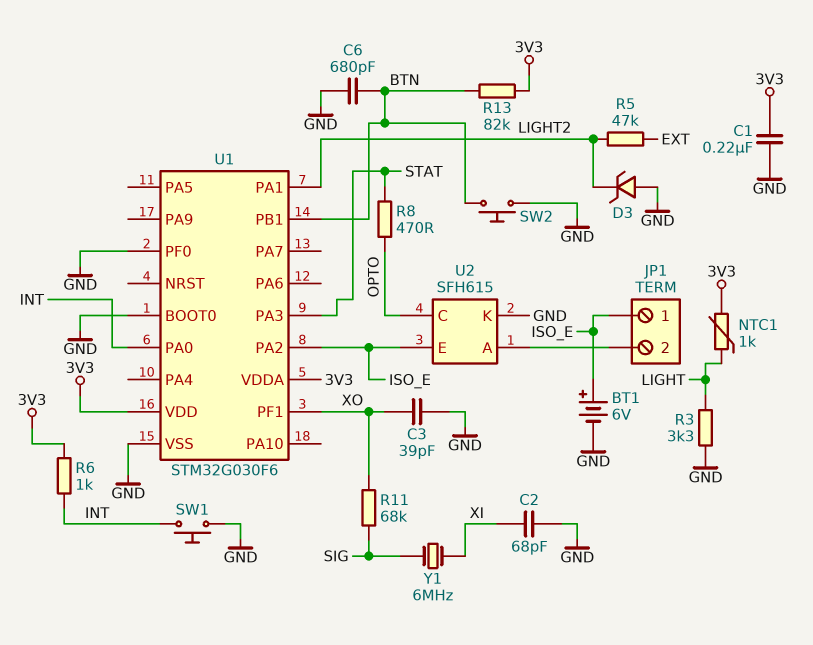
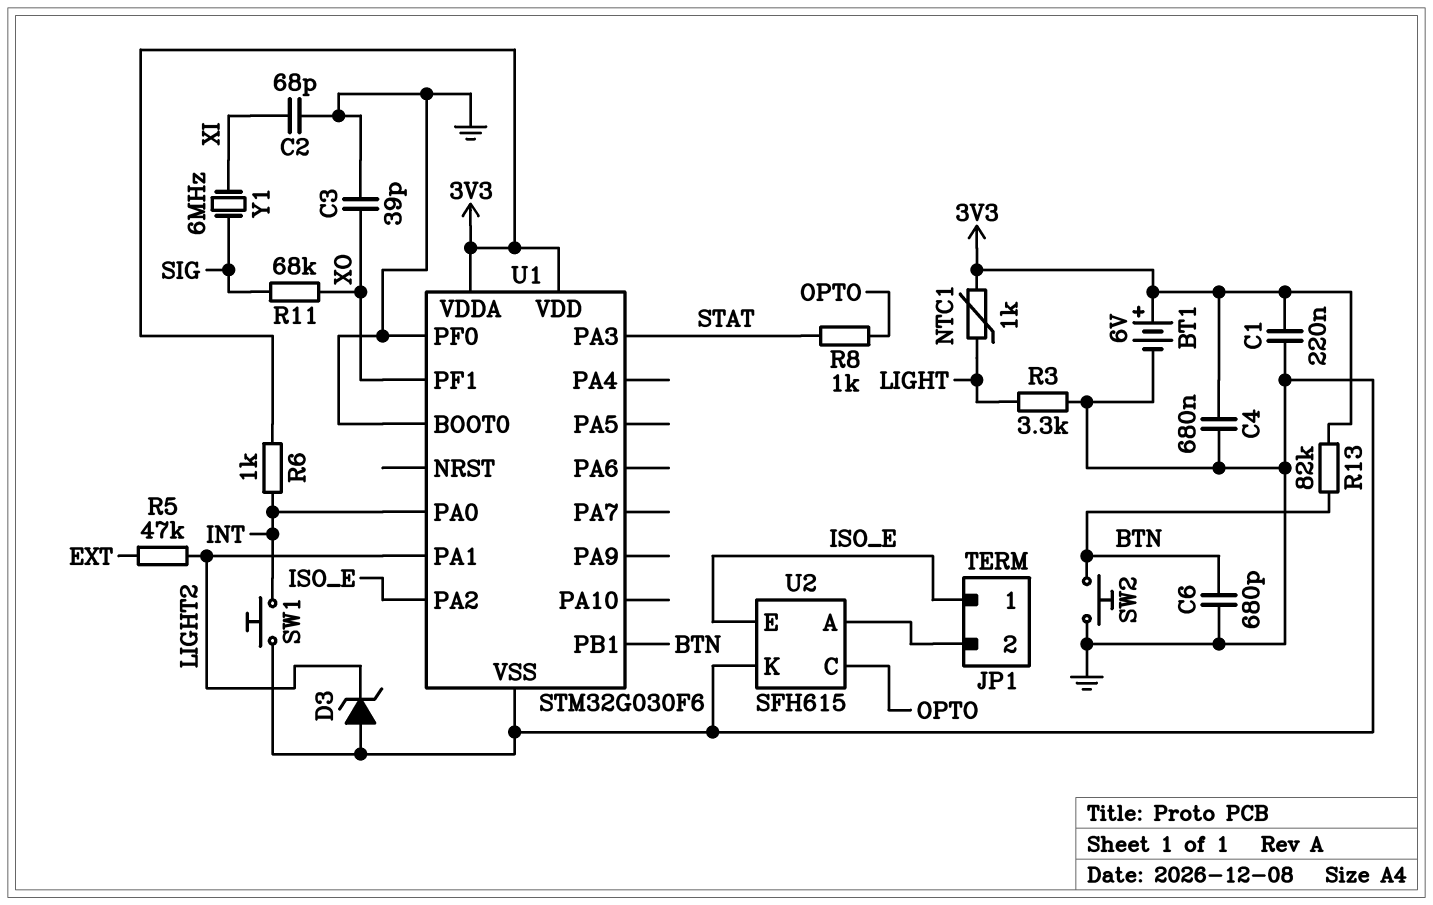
BT1: 6V (plus ISO_E, minus GND) -> 6V (plus 3V3, minus GND)
C4: none -> 680nF (3V3, GND)
R8: 470 (OPTO, STAT) -> 1k (OPTO, STAT)

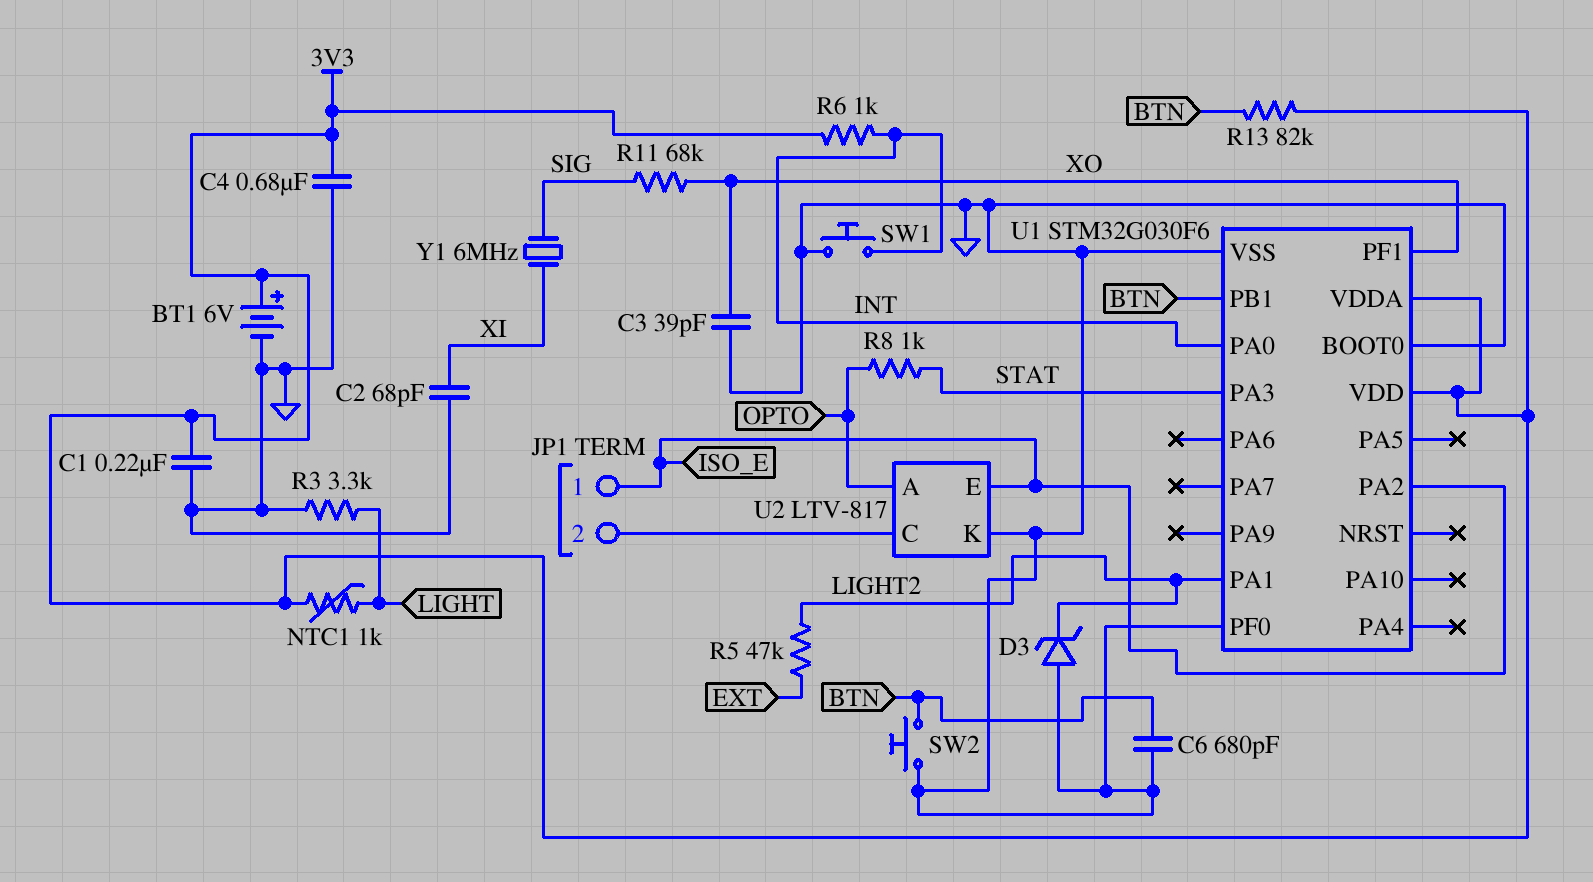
U2: SFH615 -> LTV-817
U2 pin A: JP1/2 -> OPTO
U2 pin C: OPTO -> JP1/2

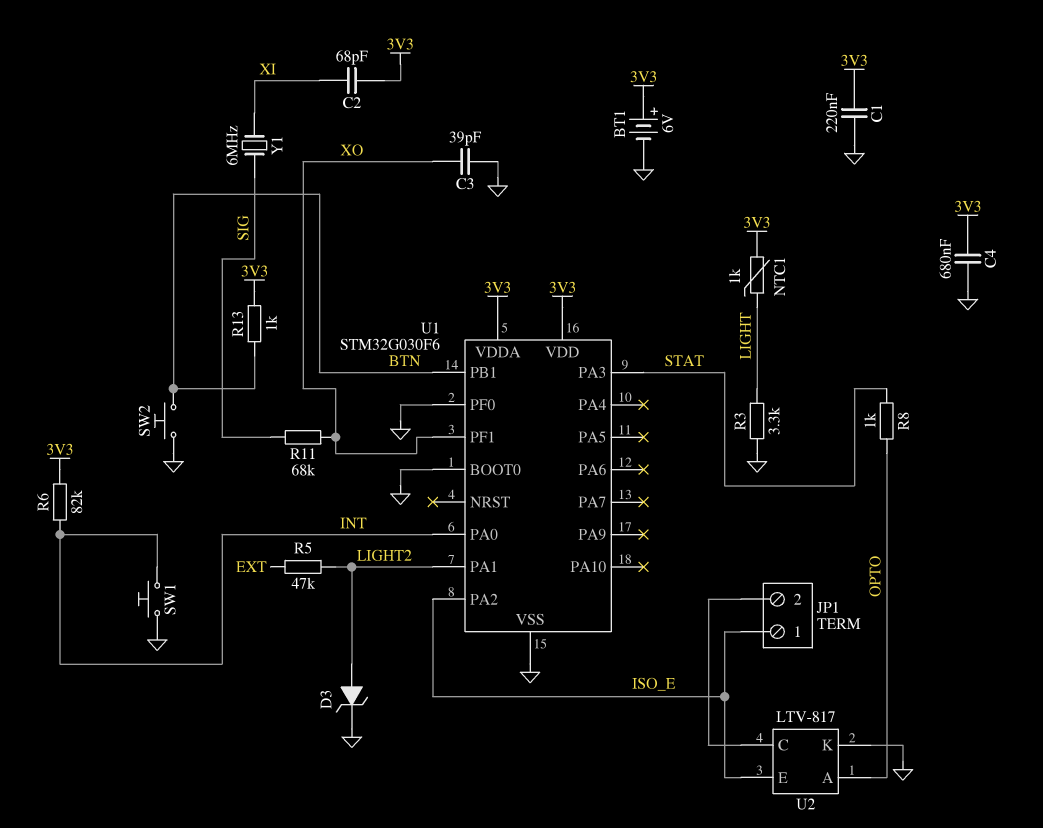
C2: 68pF (GND, XI) -> 68pF (3V3, XI)
C6: 680pF (BTN, GND) -> none
D3: zener (A GND, K LIGHT2) -> zener (A LIGHT2, K GND)
R6: 1k (3V3, INT) -> 82k (3V3, INT)
R13: 82k (3V3, BTN) -> 1k (3V3, BTN)

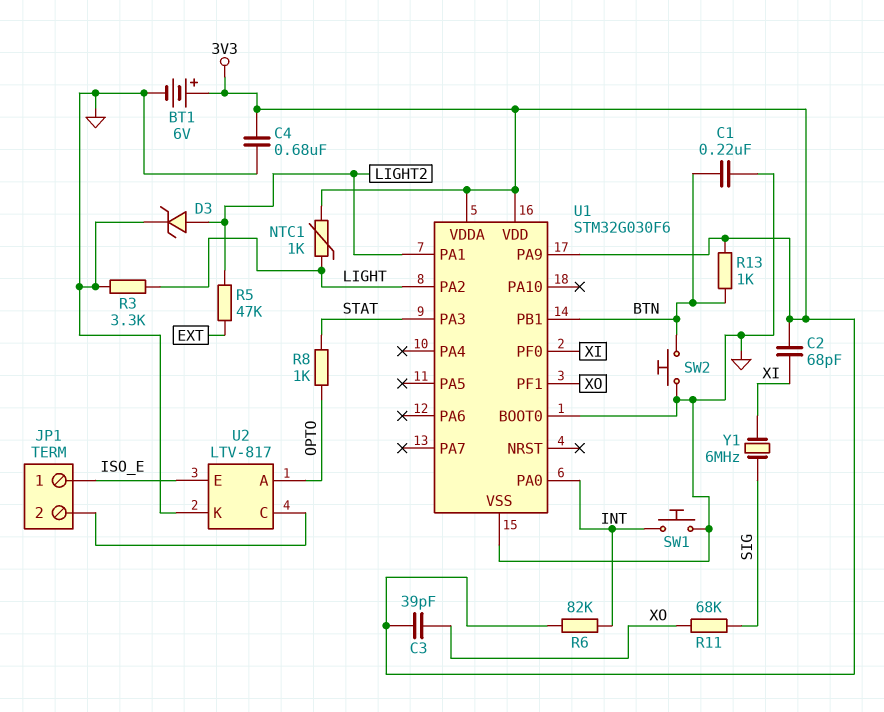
C1: 220nF (3V3, GND) -> 220nF (BTN, GND)
C3: 39pF (GND, XO) -> 39pF (3V3, XO)
U1 pin PA2: ISO_E -> LIGHT
U1 pin PA9: none -> 3V3
U1 pin PF0: GND -> XI

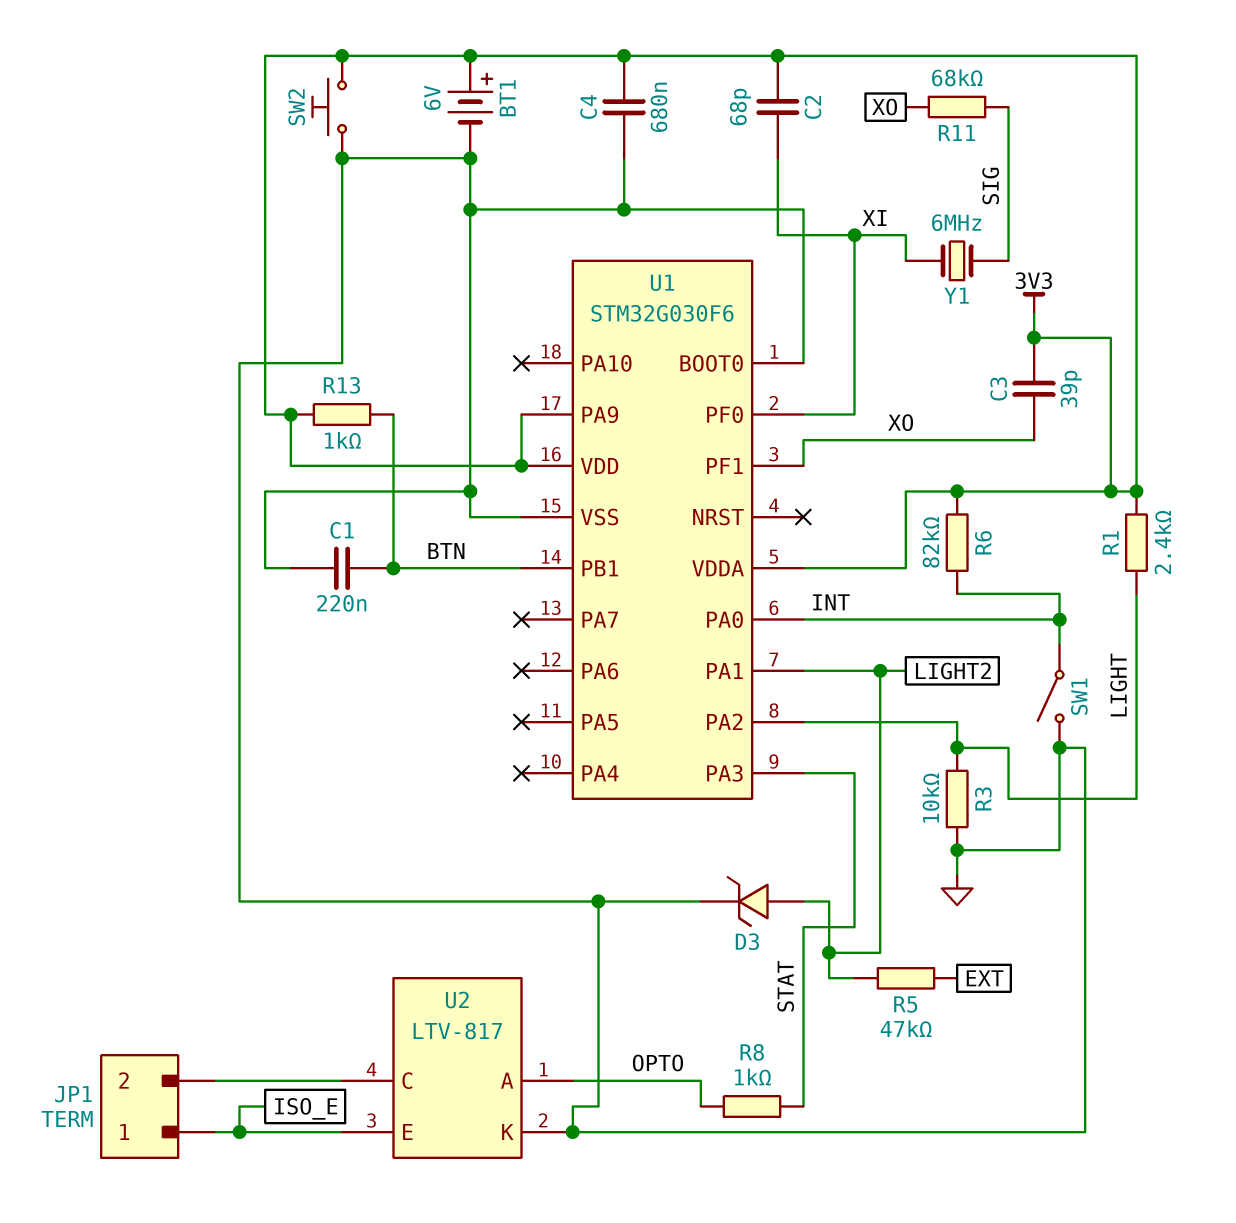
NTC1: 1k (3V3, LIGHT) -> none
R1: none -> 2.4k (3V3, LIGHT)
R3: 3.3k (GND, LIGHT) -> 10k (GND, LIGHT)
SW1: button (GND, INT) -> switch (GND, INT)
SW2: button (BTN, GND) -> button (3V3, GND)

